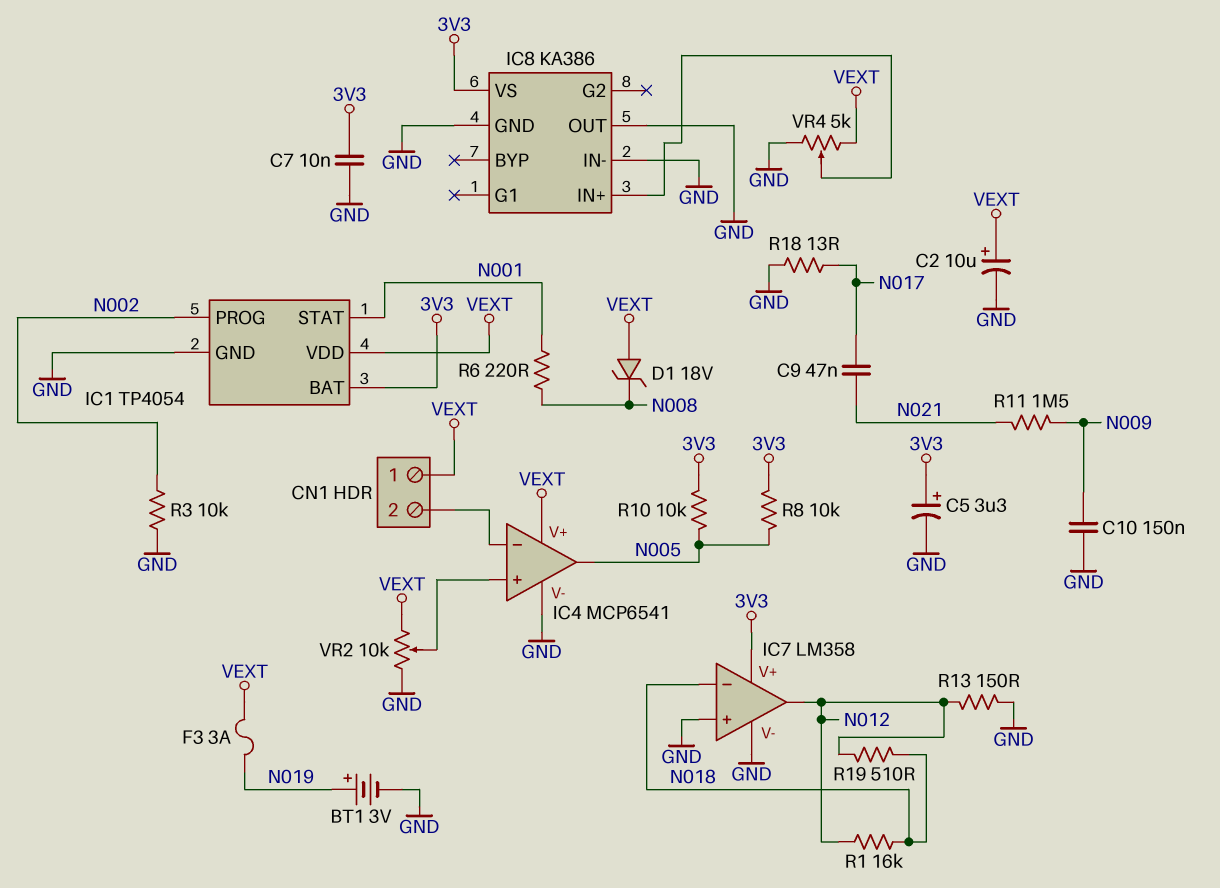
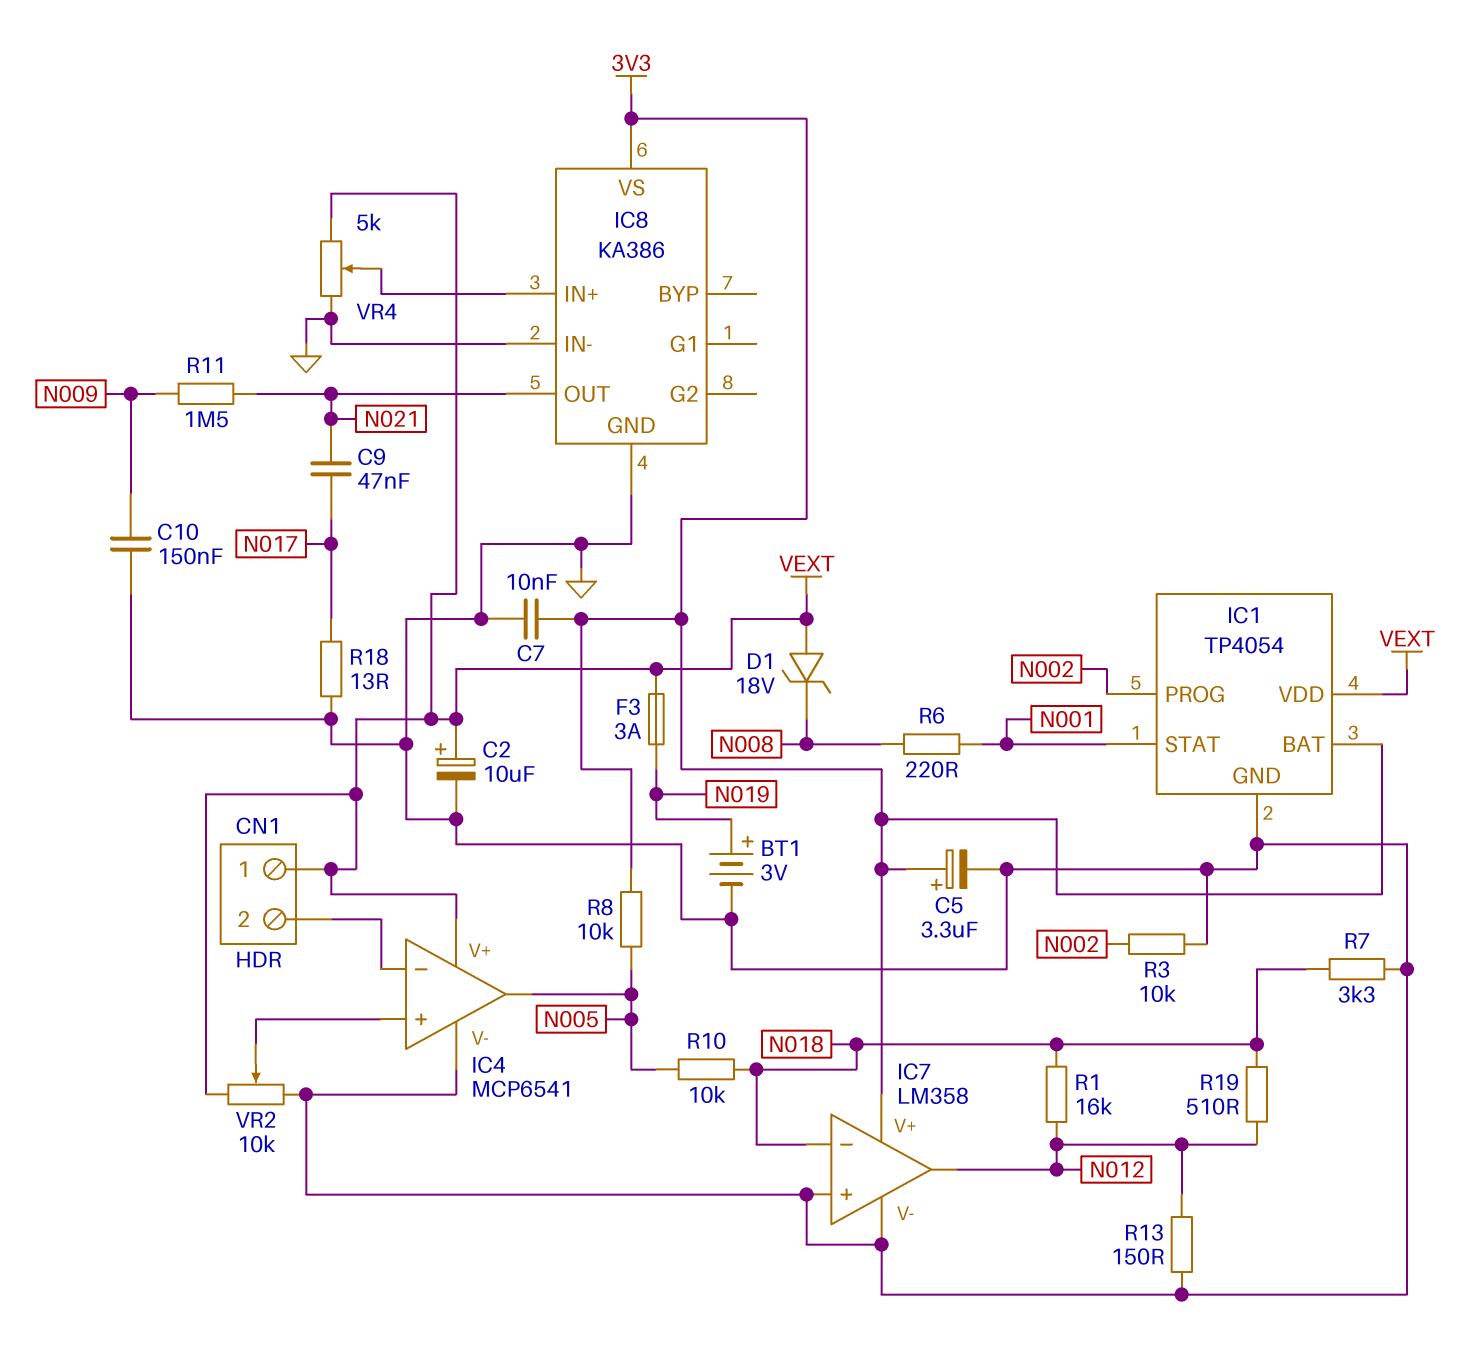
IC8 pin OUT: GND -> N021
R7: none -> 3.3k (GND, N018)
R10: 10k (3V3, N005) -> 10k (N005, N018)

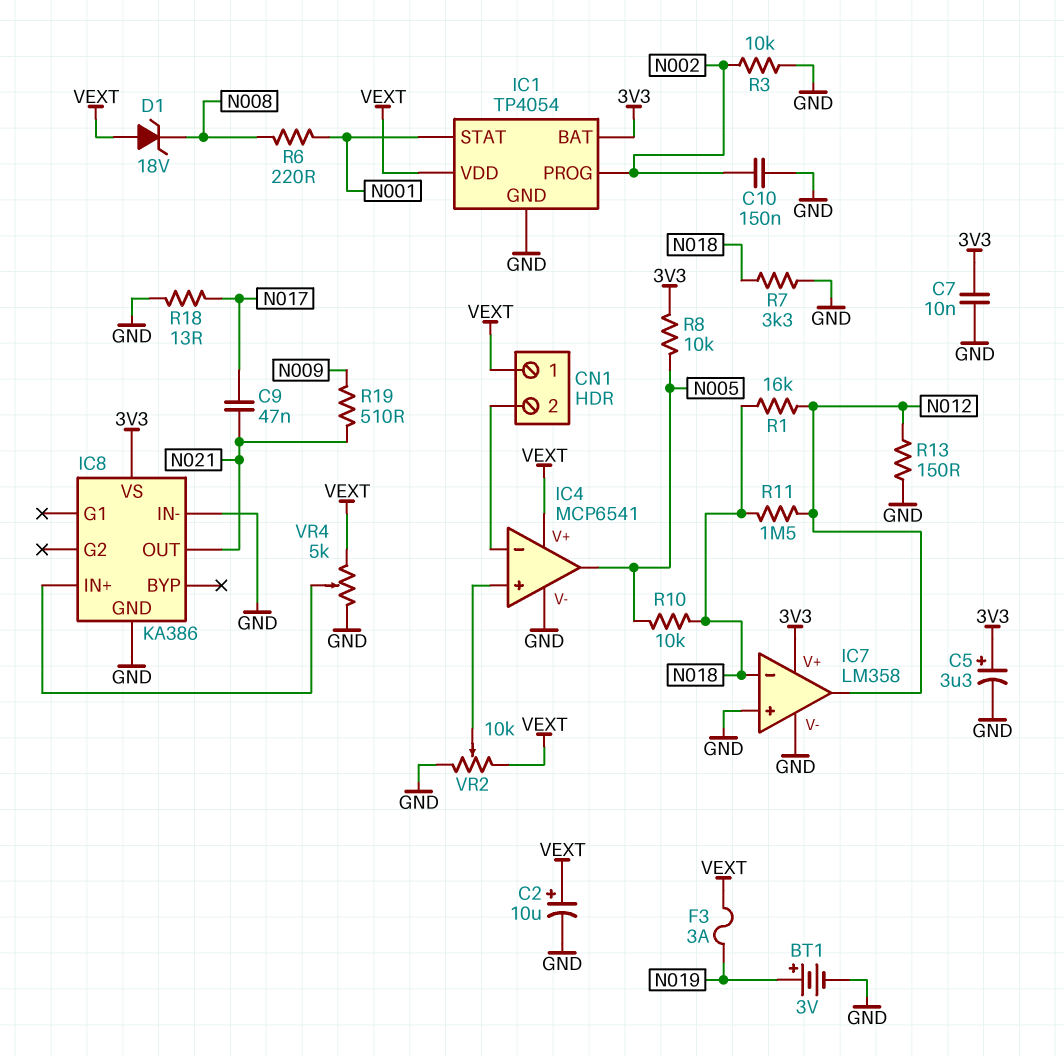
C10: 150nF (GND, N009) -> 150nF (GND, N002)
R11: 1.5M (N009, N021) -> 1.5M (N012, N018)
R19: 510 (N012, N018) -> 510 (N009, N021)

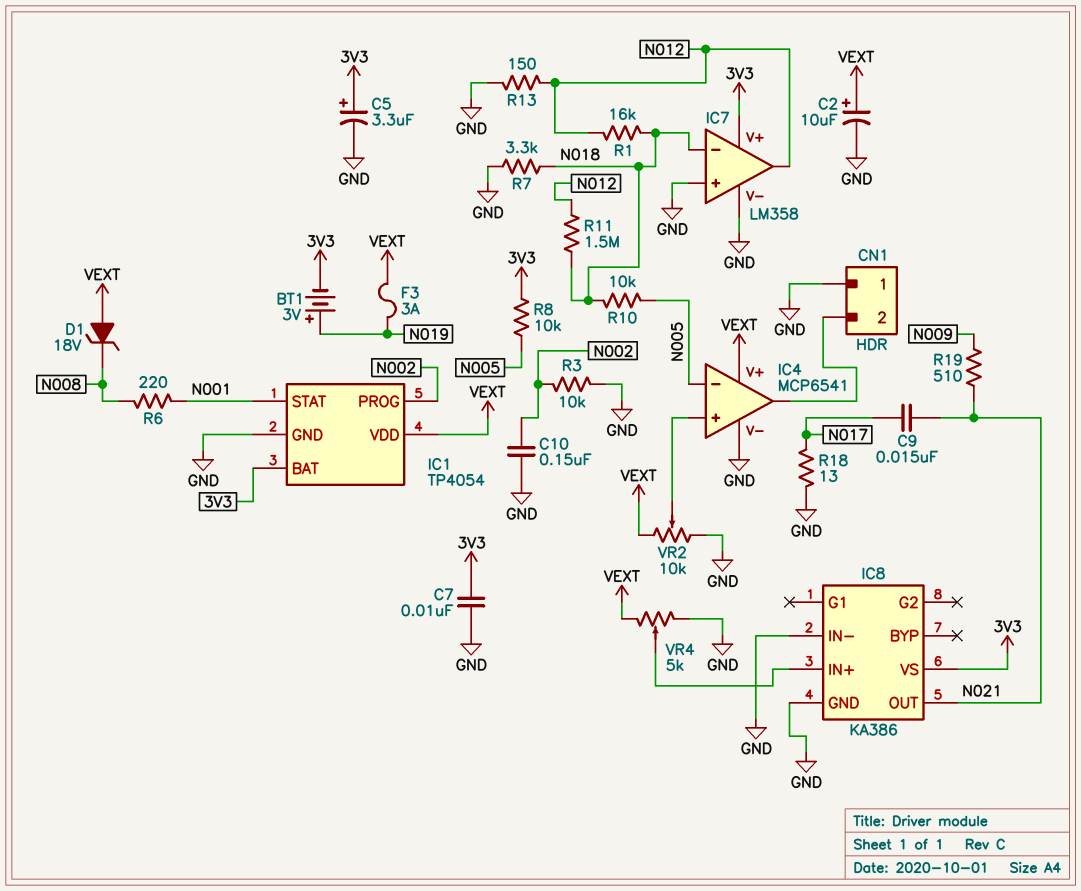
BT1: 3V (plus N019, minus GND) -> 3V (plus N019, minus 3V3)
C9: 47nF (N017, N021) -> 15nF (N017, N021)
CN1 pin 1: VEXT -> GND
IC4 pin in-: CN1/2 -> N005
IC4 pin out: N005 -> CN1/2

